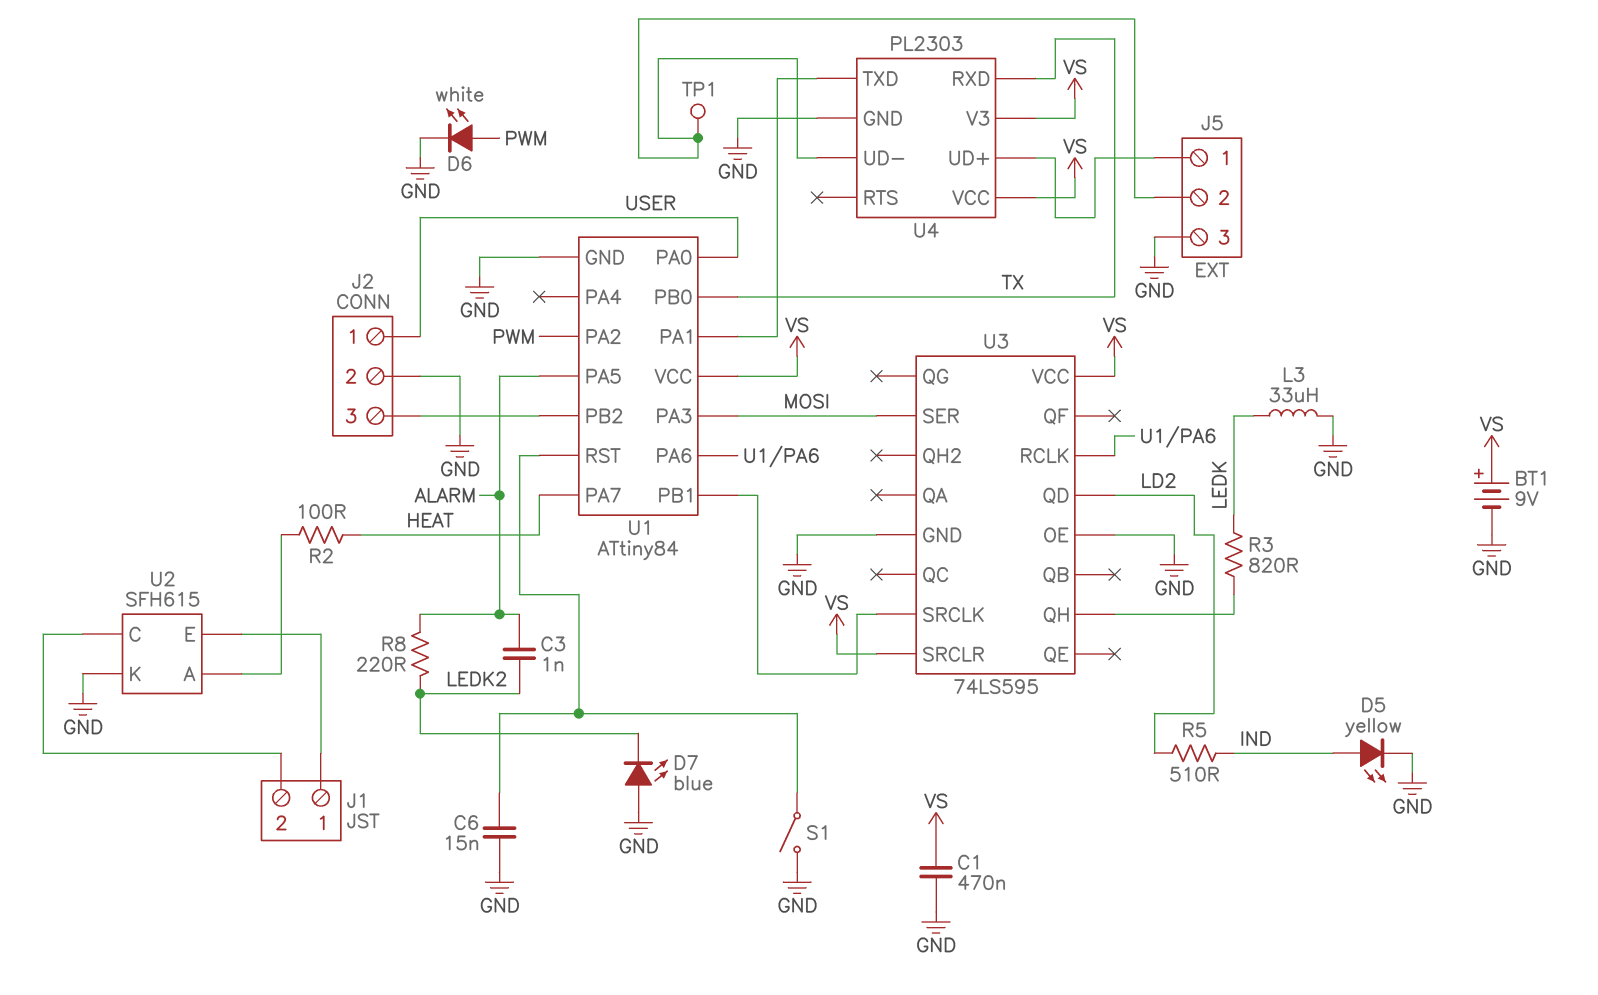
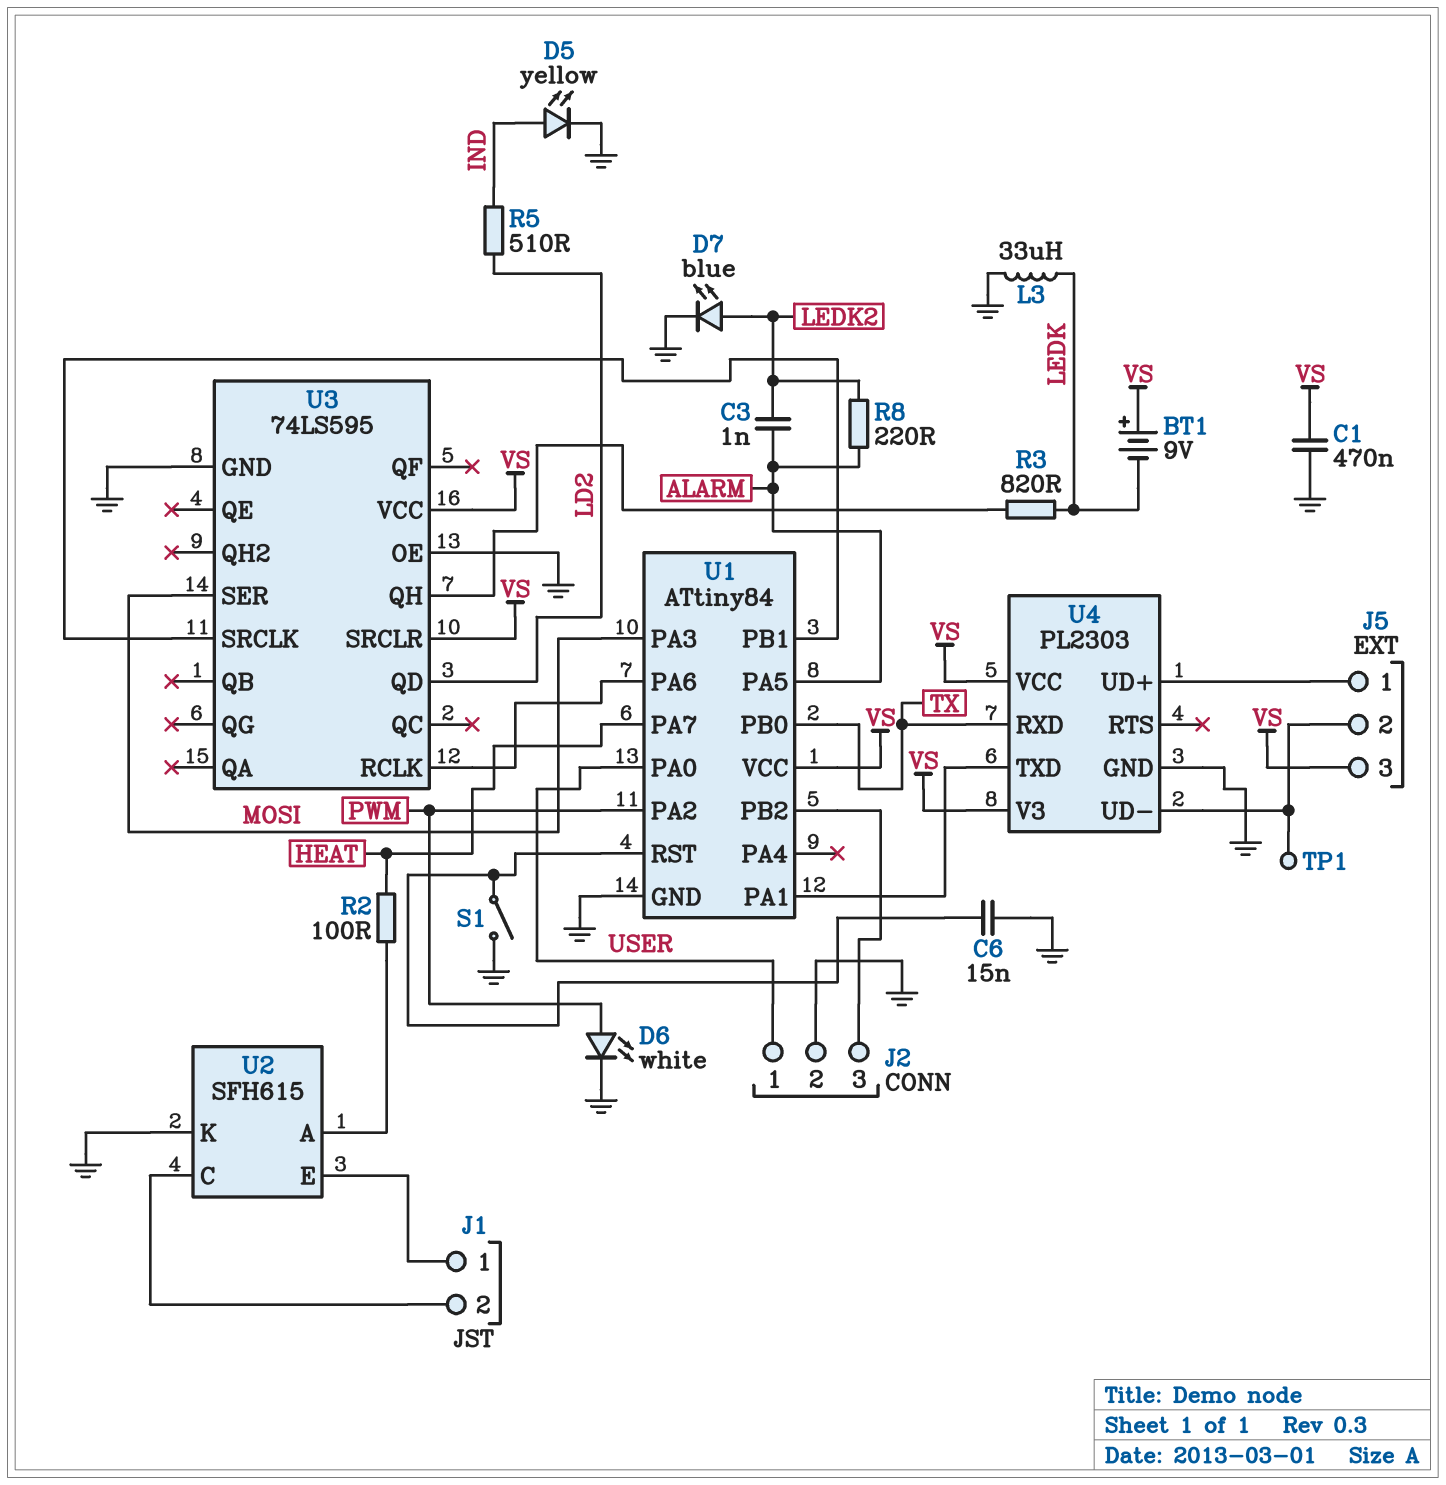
BT1: 9V (plus VS, minus GND) -> 9V (plus VS, minus LEDK)
D7: LED blue (A GND, K LEDK2) -> LED blue (A LEDK2, K GND)
J5 pin 3: GND -> VS

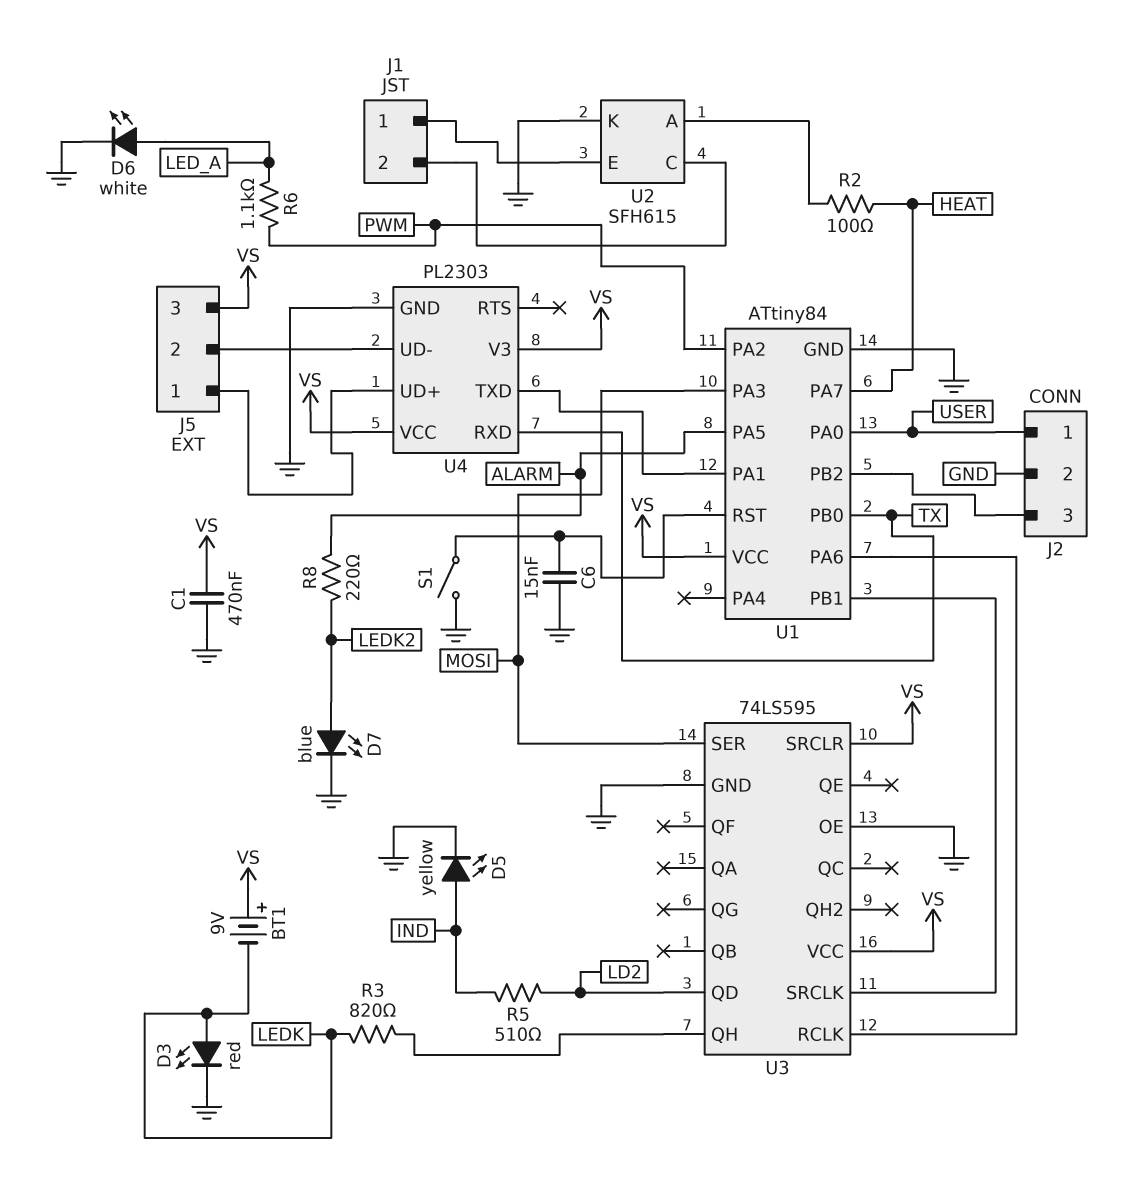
C3: 1nF (ALARM, LEDK2) -> none
D3: none -> LED red (A LEDK, K GND)
D6: LED white (A PWM, K GND) -> LED white (A LED_A, K GND)
L3: 33uH (GND, LEDK) -> none
R6: none -> 1.1k (LED_A, PWM)
TP1: test point (J5/2) -> none

